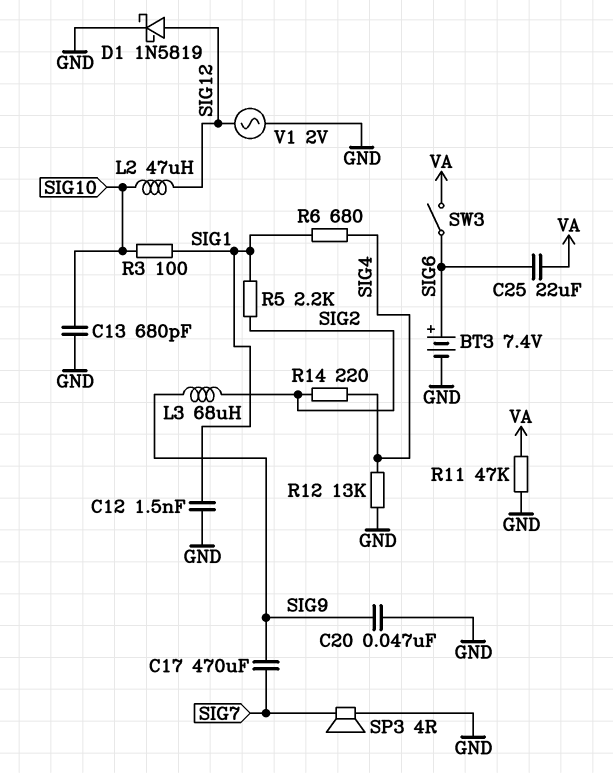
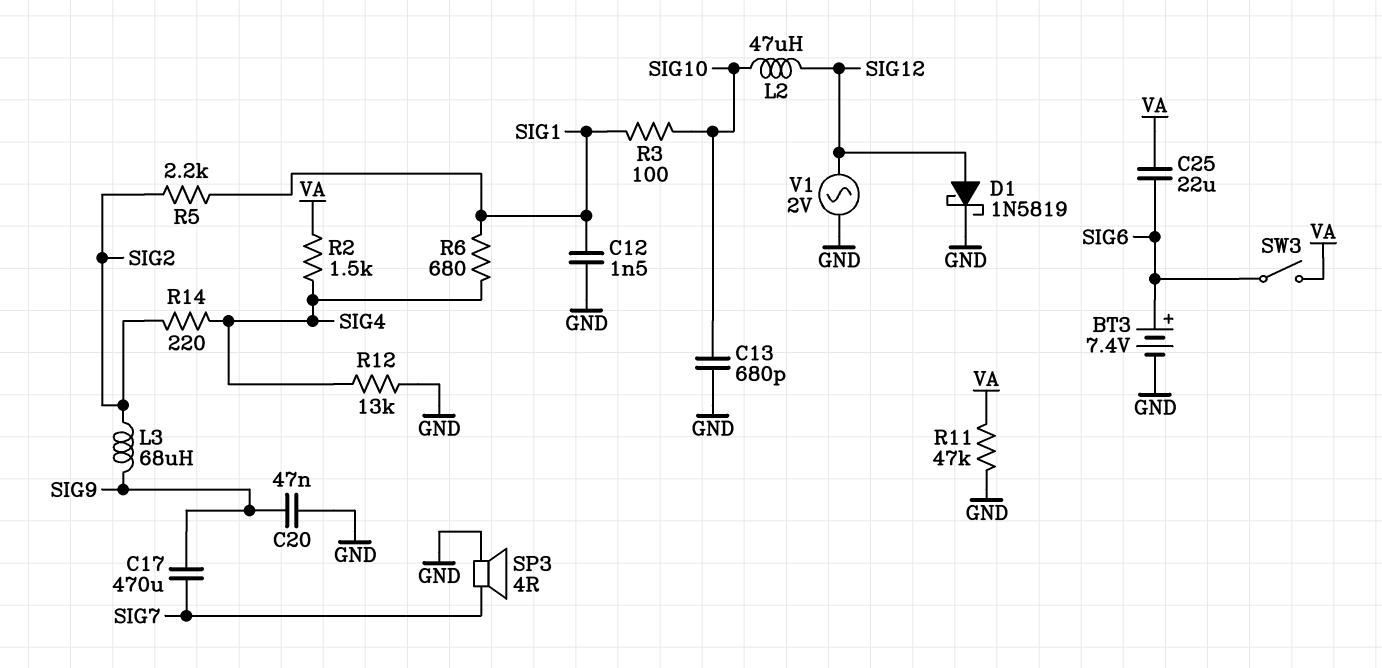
R2: none -> 1.5k (SIG4, VA)

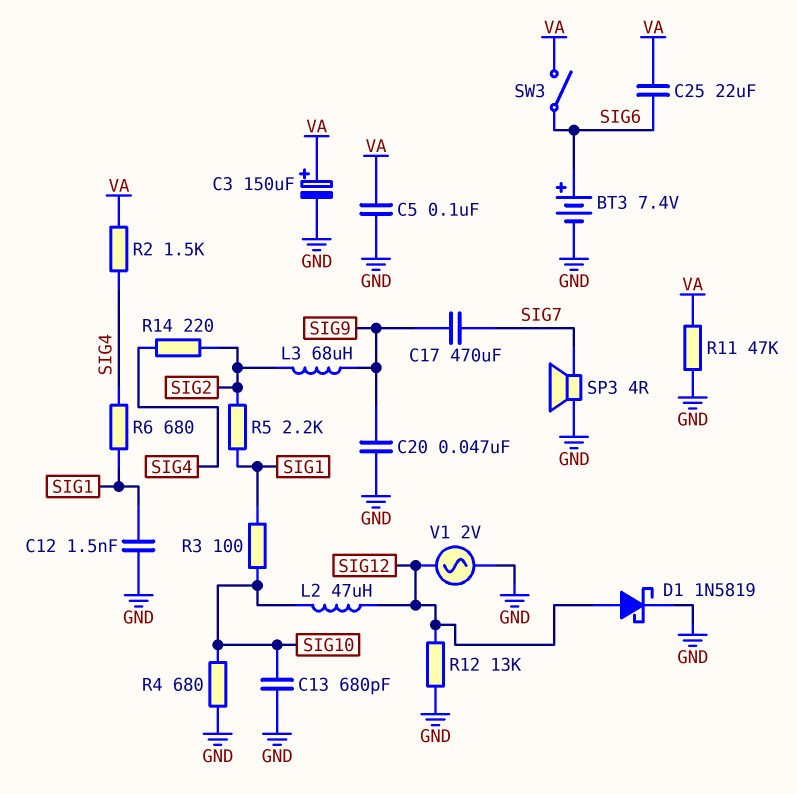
C3: none -> 150uF (plus VA, minus GND)
C5: none -> 100nF (GND, VA)
R4: none -> 680 (GND, SIG10)
R12: 13k (GND, SIG4) -> 13k (GND, SIG12)

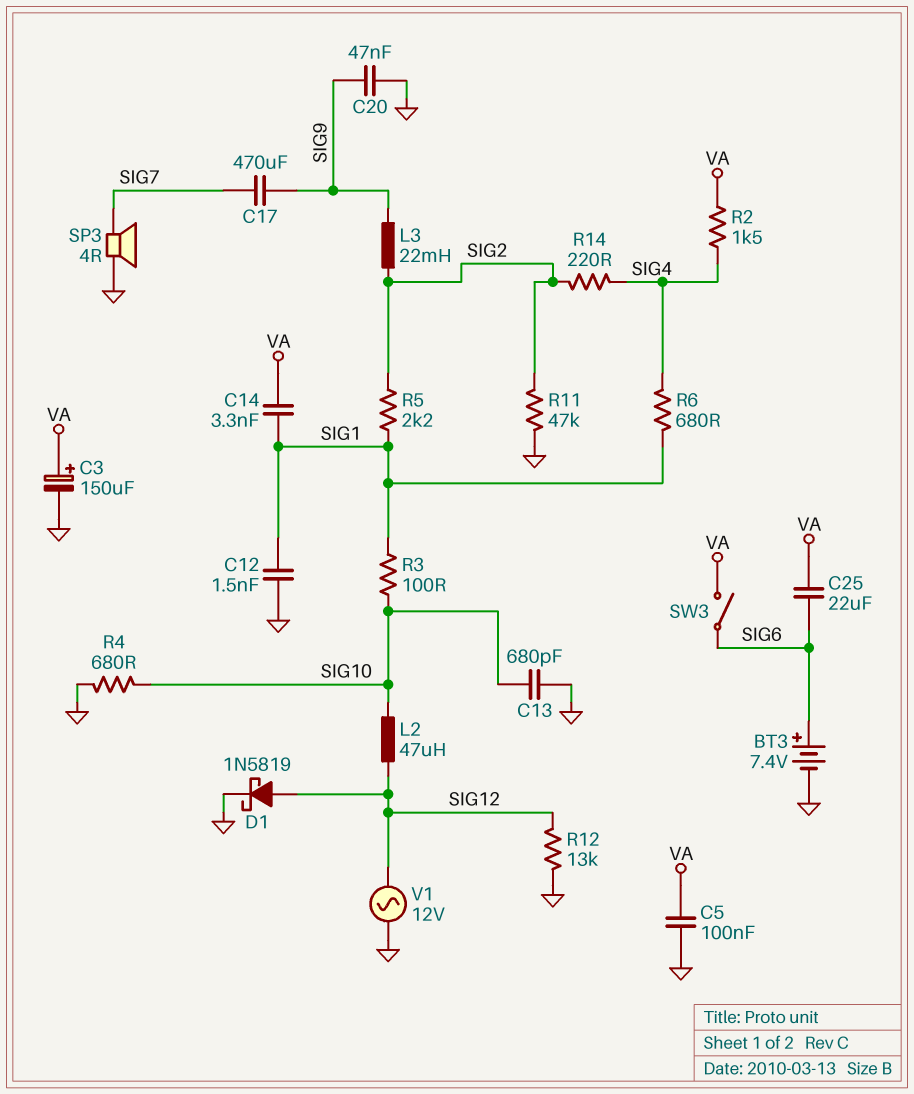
C14: none -> 3.3nF (SIG1, VA)
L3: 68uH (SIG2, SIG9) -> 22mH (SIG2, SIG9)
R11: 47k (GND, VA) -> 47k (GND, SIG2)
V1: AC 2V (GND, SIG12) -> AC 12V (GND, SIG12)

